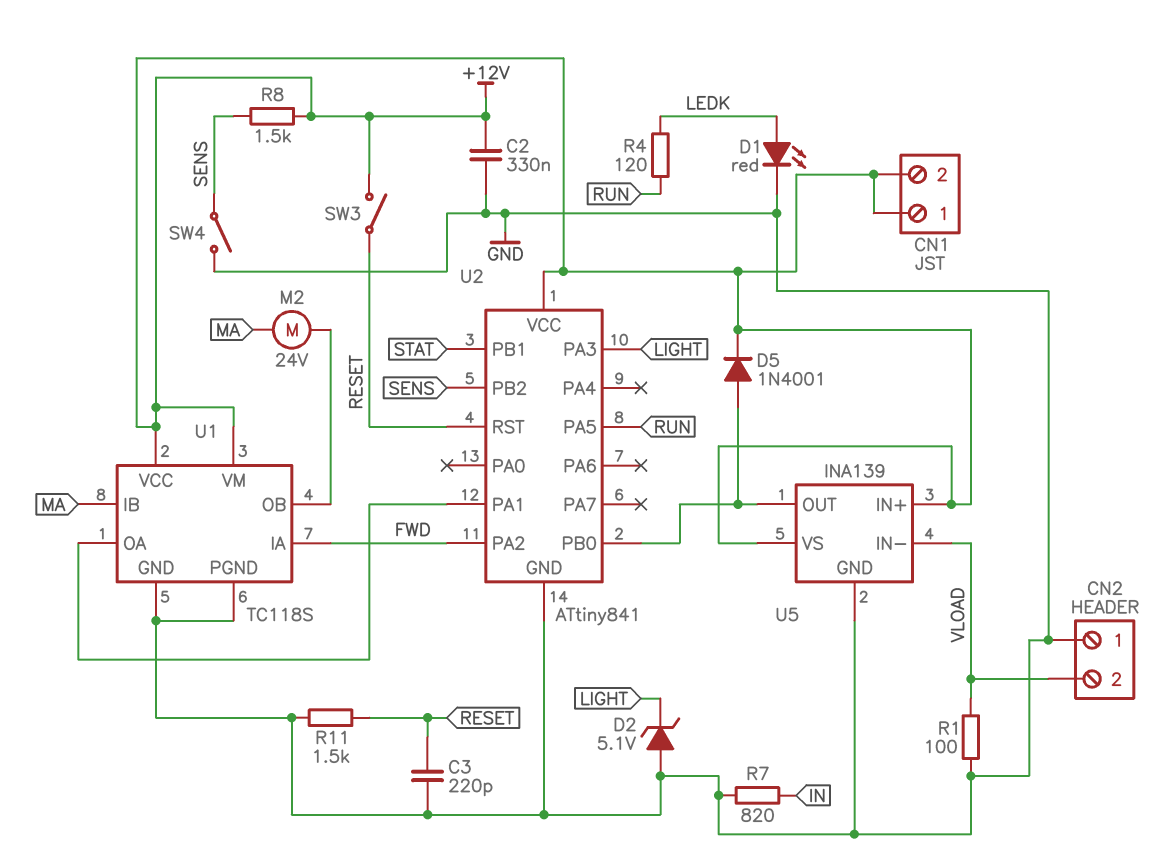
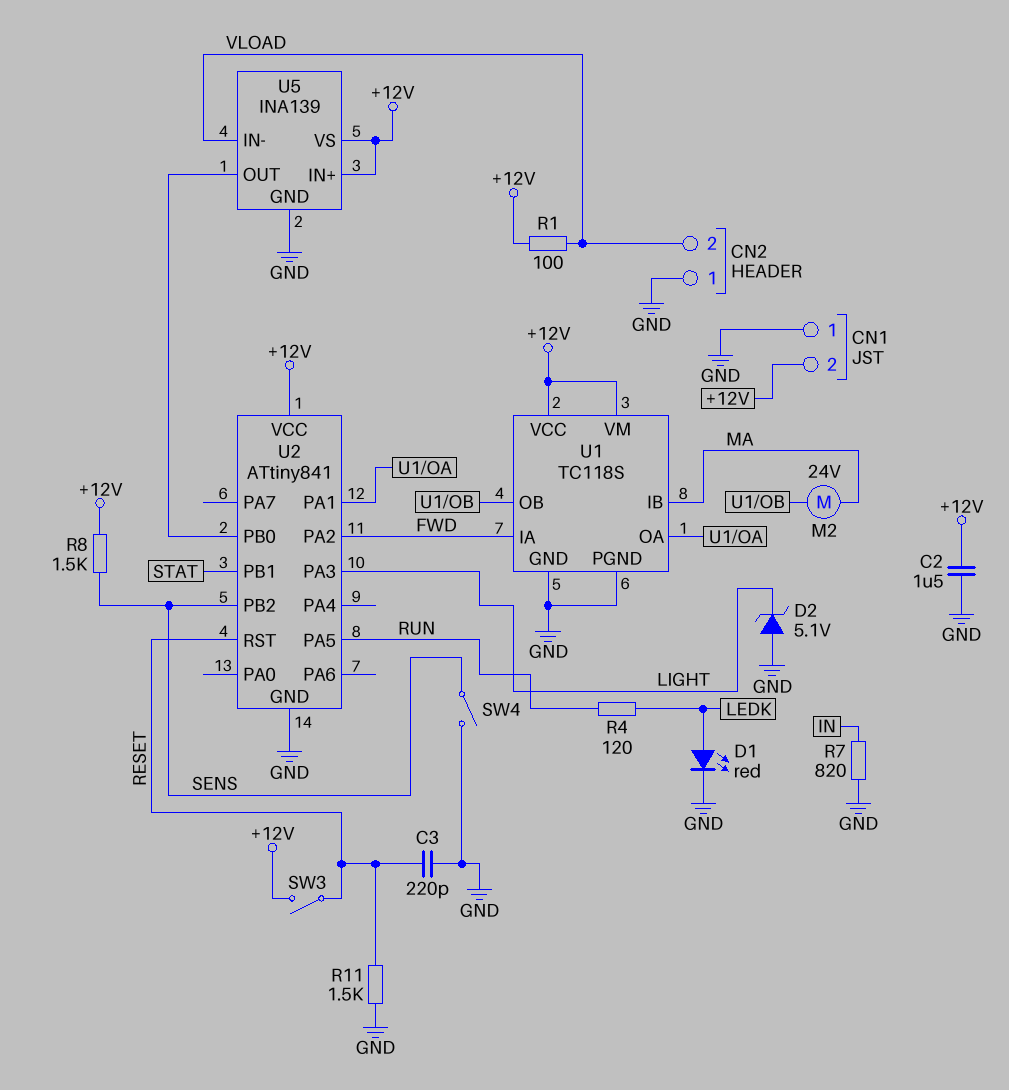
C2: 330nF (+12V, GND) -> 1.5uF (+12V, GND)
CN1 pin 1: +12V -> GND
D5: diode 1N4001 (A U2/PB0, K +12V) -> none
R1: 100 (GND, VLOAD) -> 100 (+12V, VLOAD)

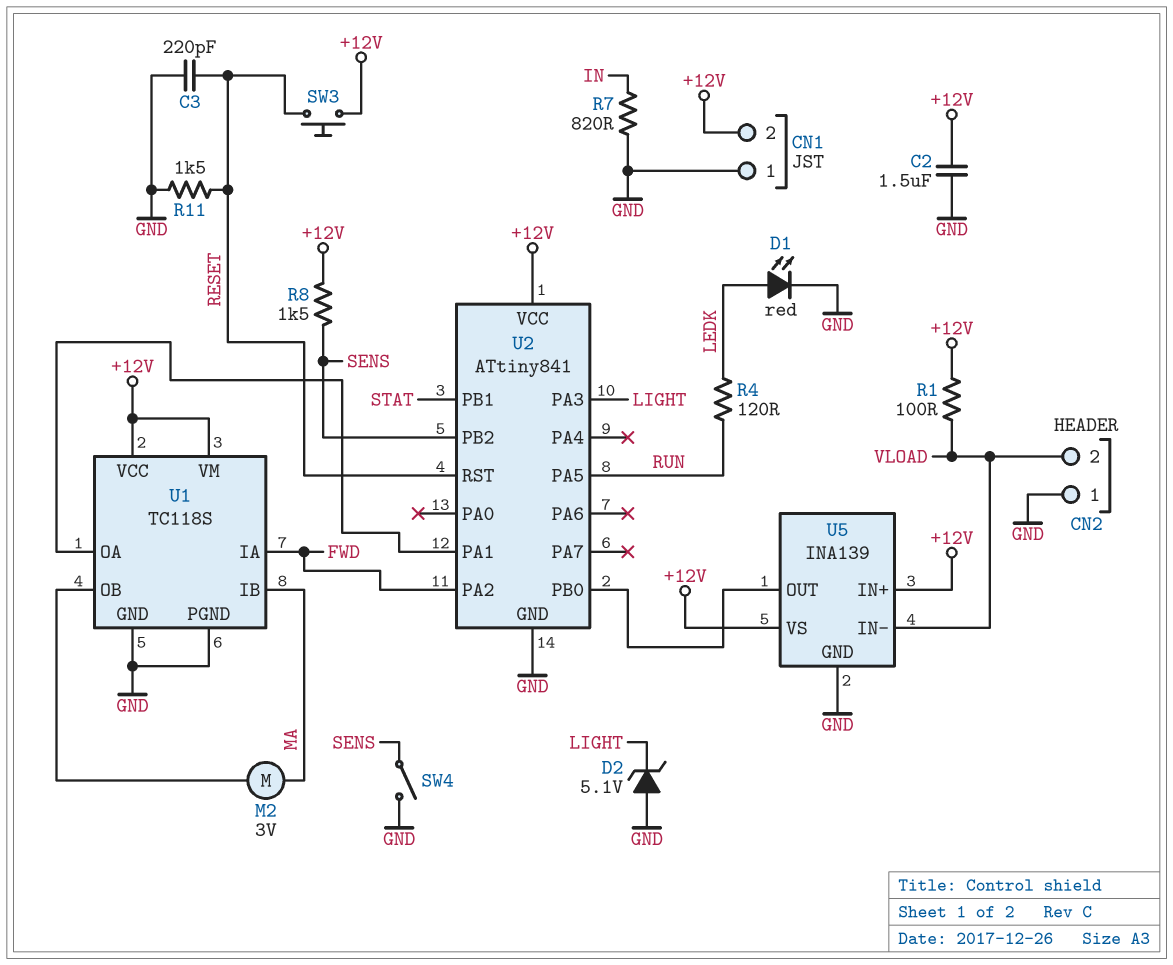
M2: motor 24V (MA, U1/OB) -> motor 3V (MA, U1/OB)
SW3: switch (+12V, RESET) -> button (+12V, RESET)

